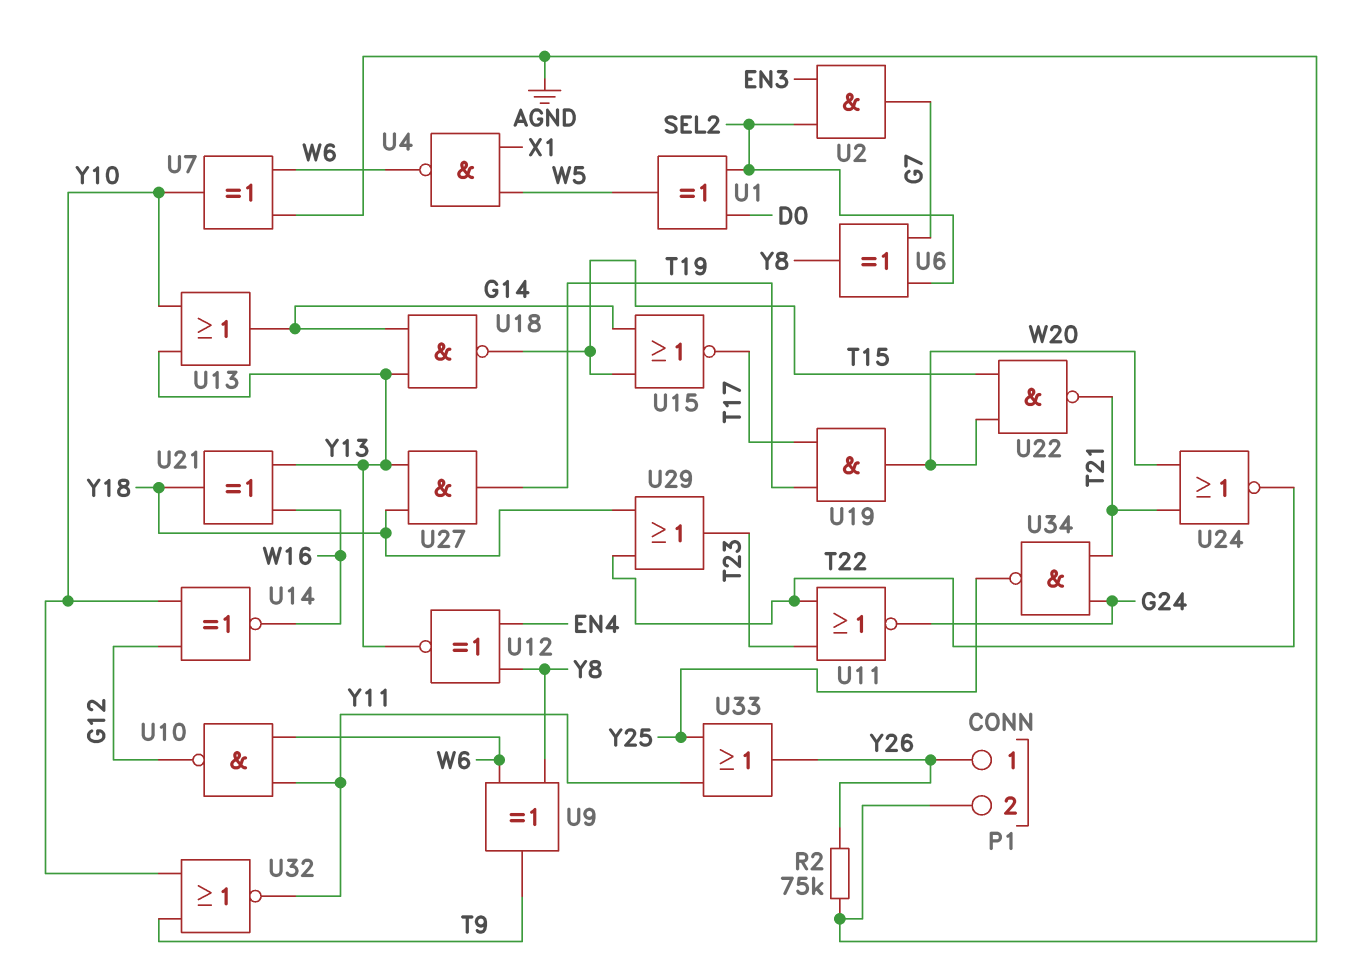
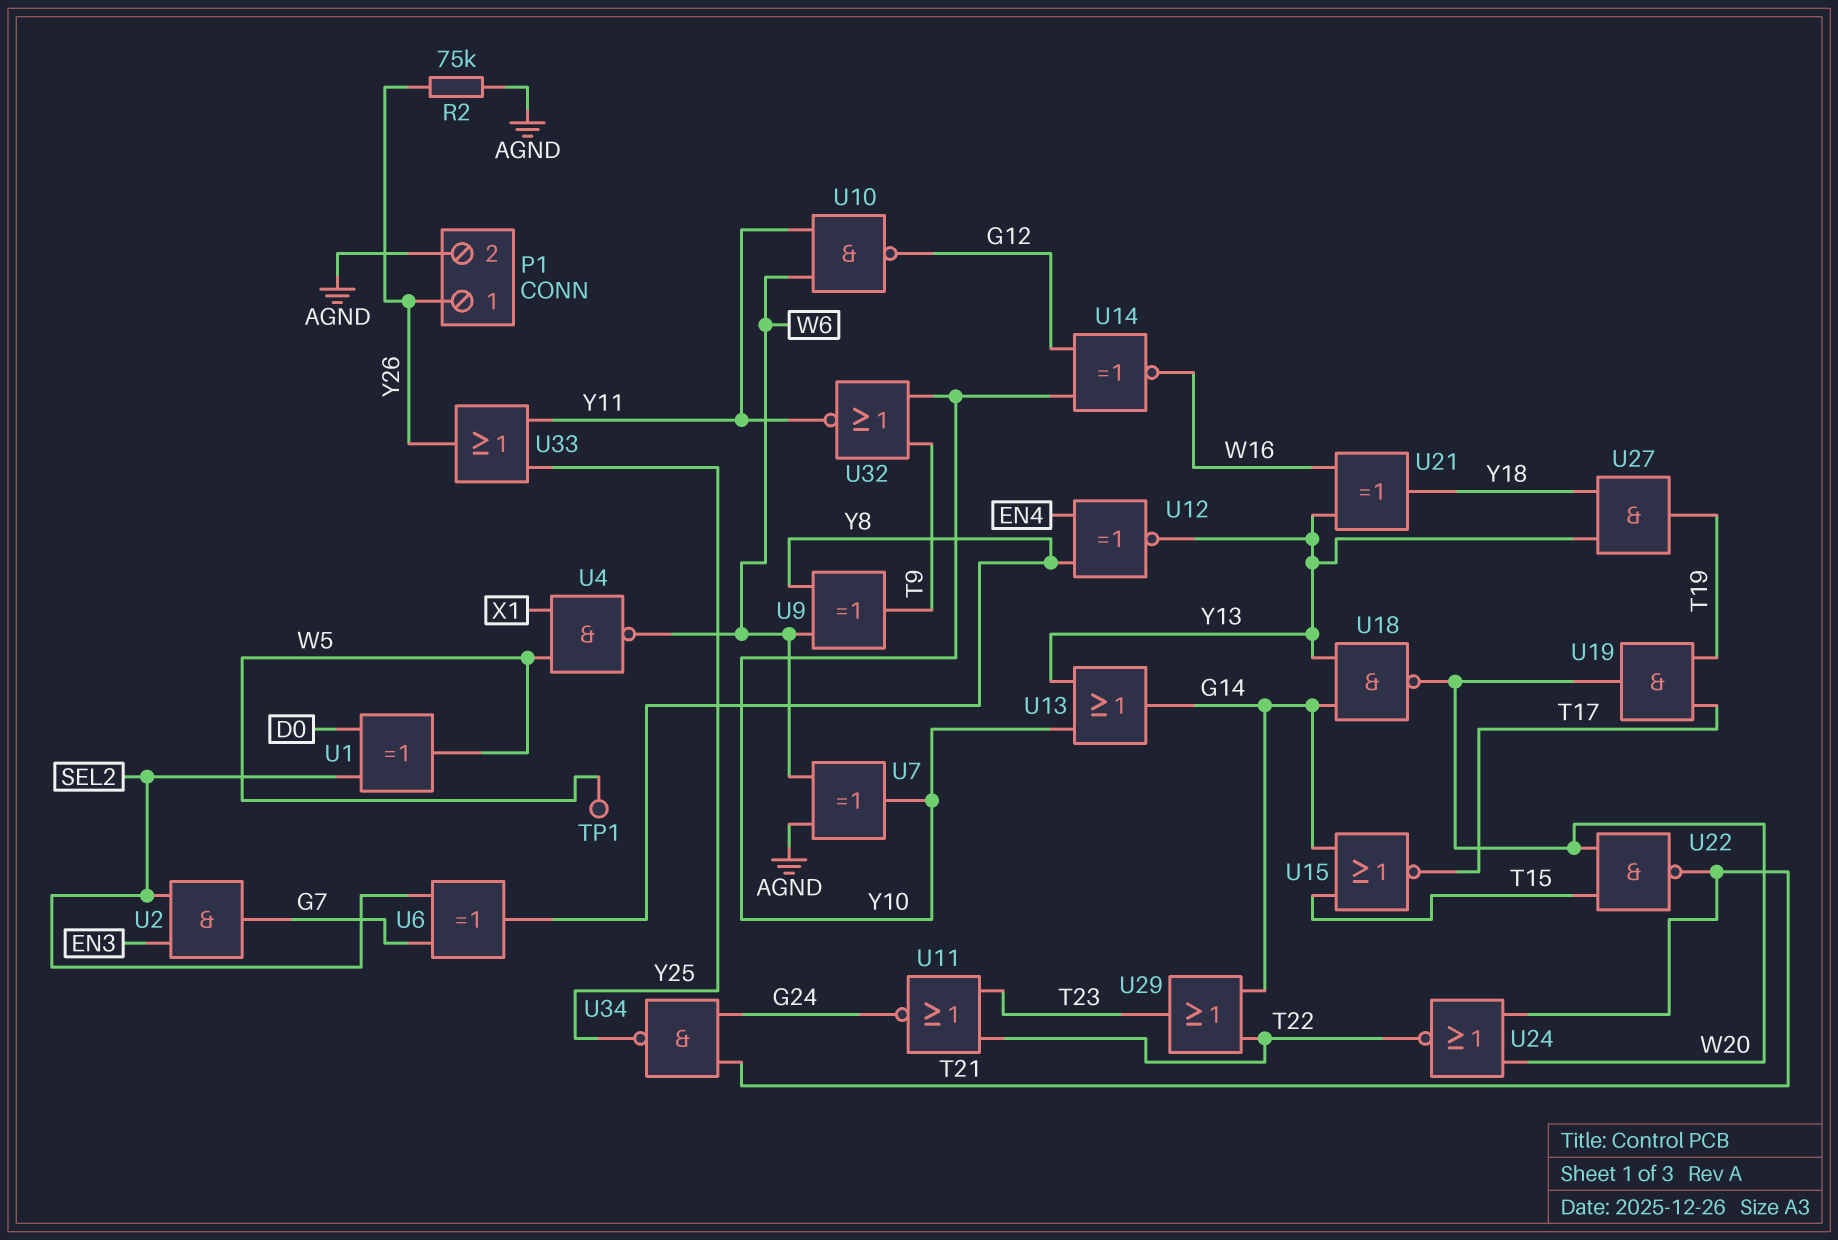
TP1: none -> test point (W5)
U18: NAND (in G14, in Y13, out T15) -> NAND (in G14, in Y13, out W20)
U29: OR (in T22, in Y18, out T23) -> OR (in G14, in T22, out T23)

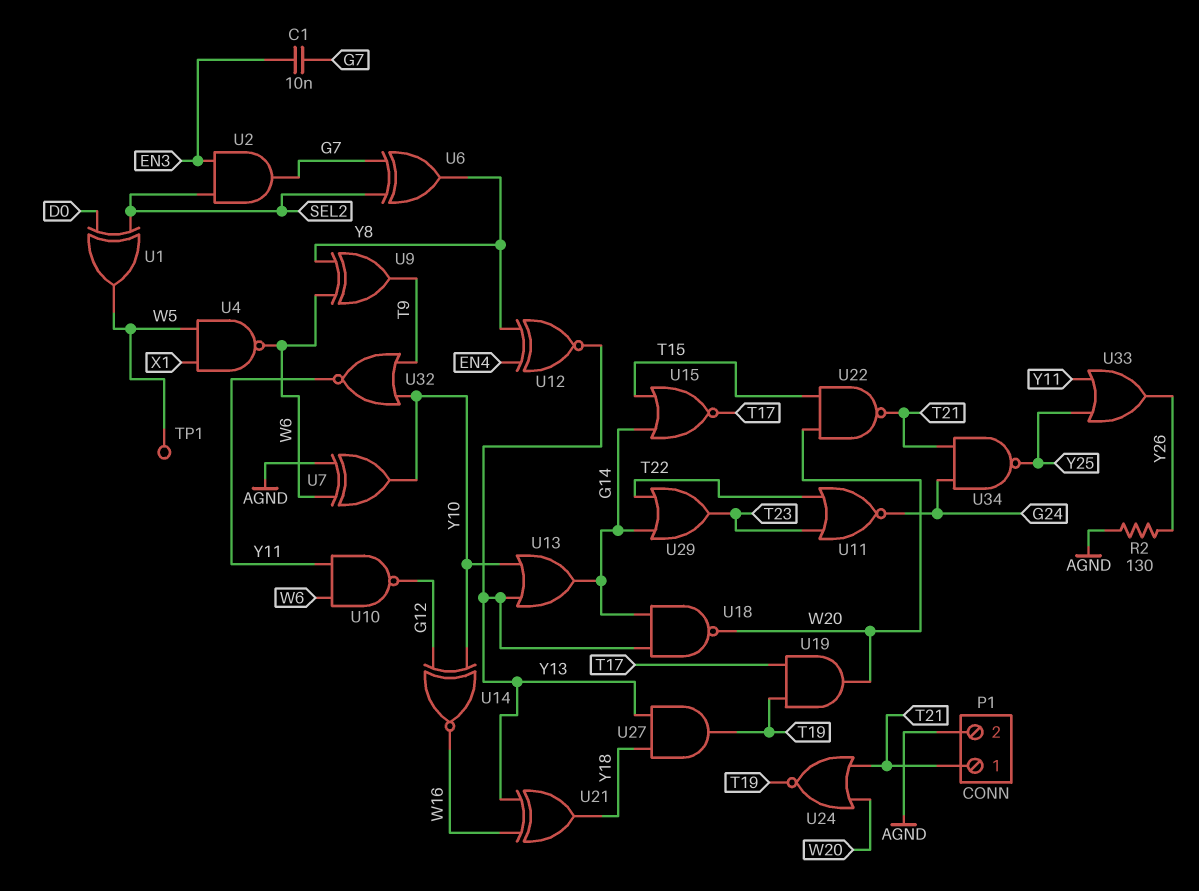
C1: none -> 10nF (EN3, G7)
P1 pin 1: Y26 -> T21
R2: 75k (AGND, Y26) -> 130 (AGND, Y26)
U24: NOR (in T21, in W20, out T22) -> NOR (in T21, in W20, out T19)

